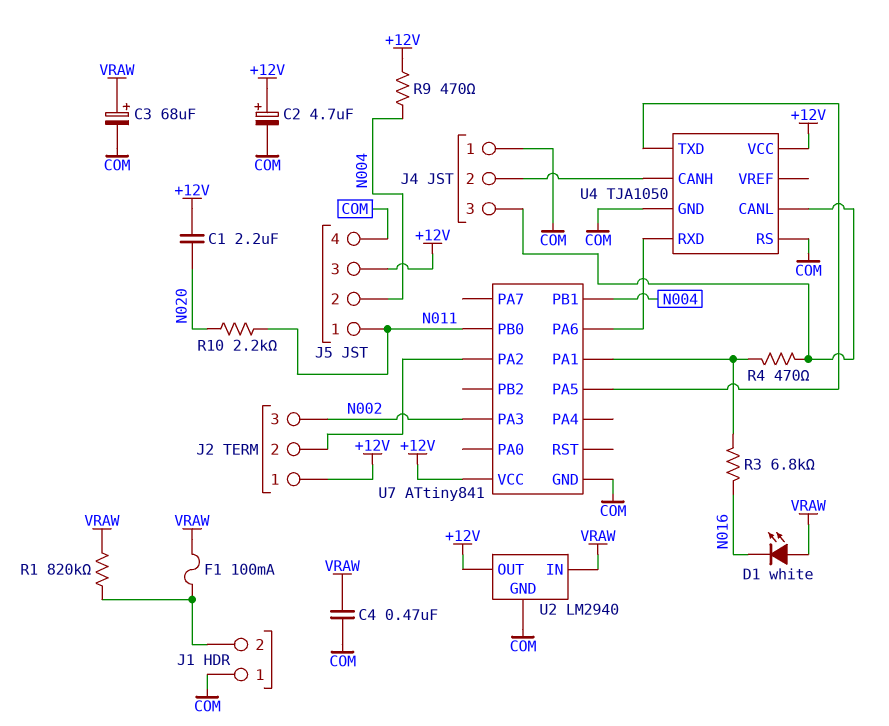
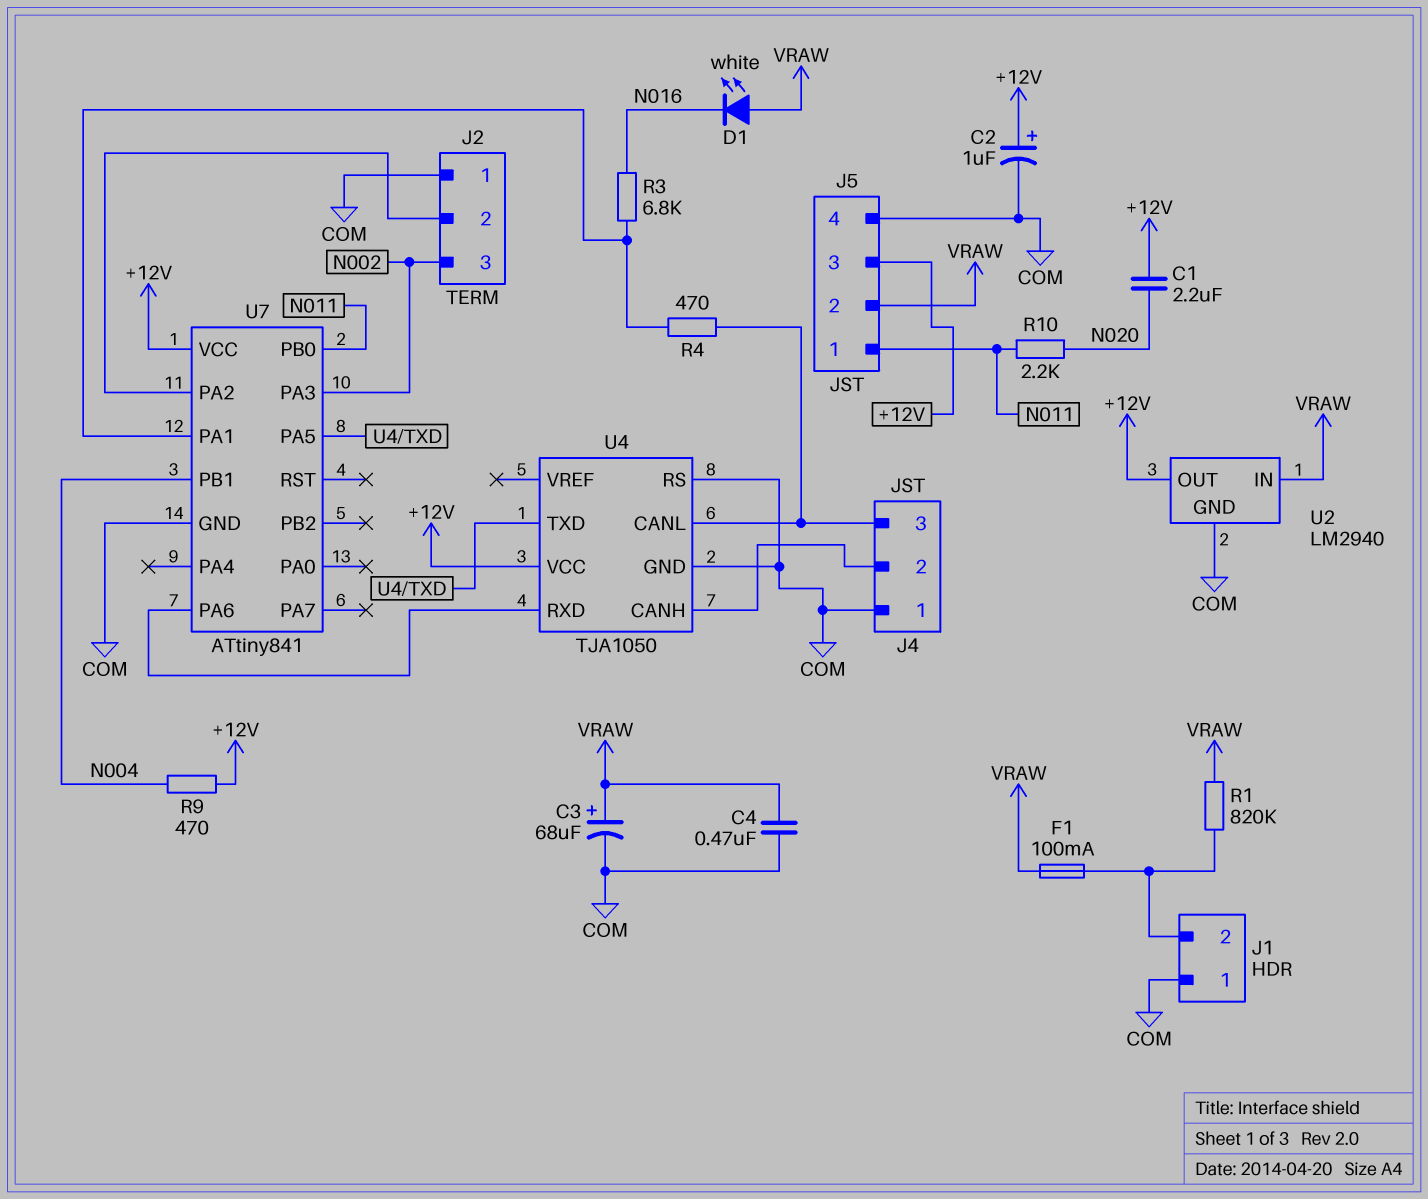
C2: 4.7uF (plus +12V, minus COM) -> 1uF (plus +12V, minus COM)
J2 pin 1: +12V -> COM
J5 pin 2: N004 -> VRAW

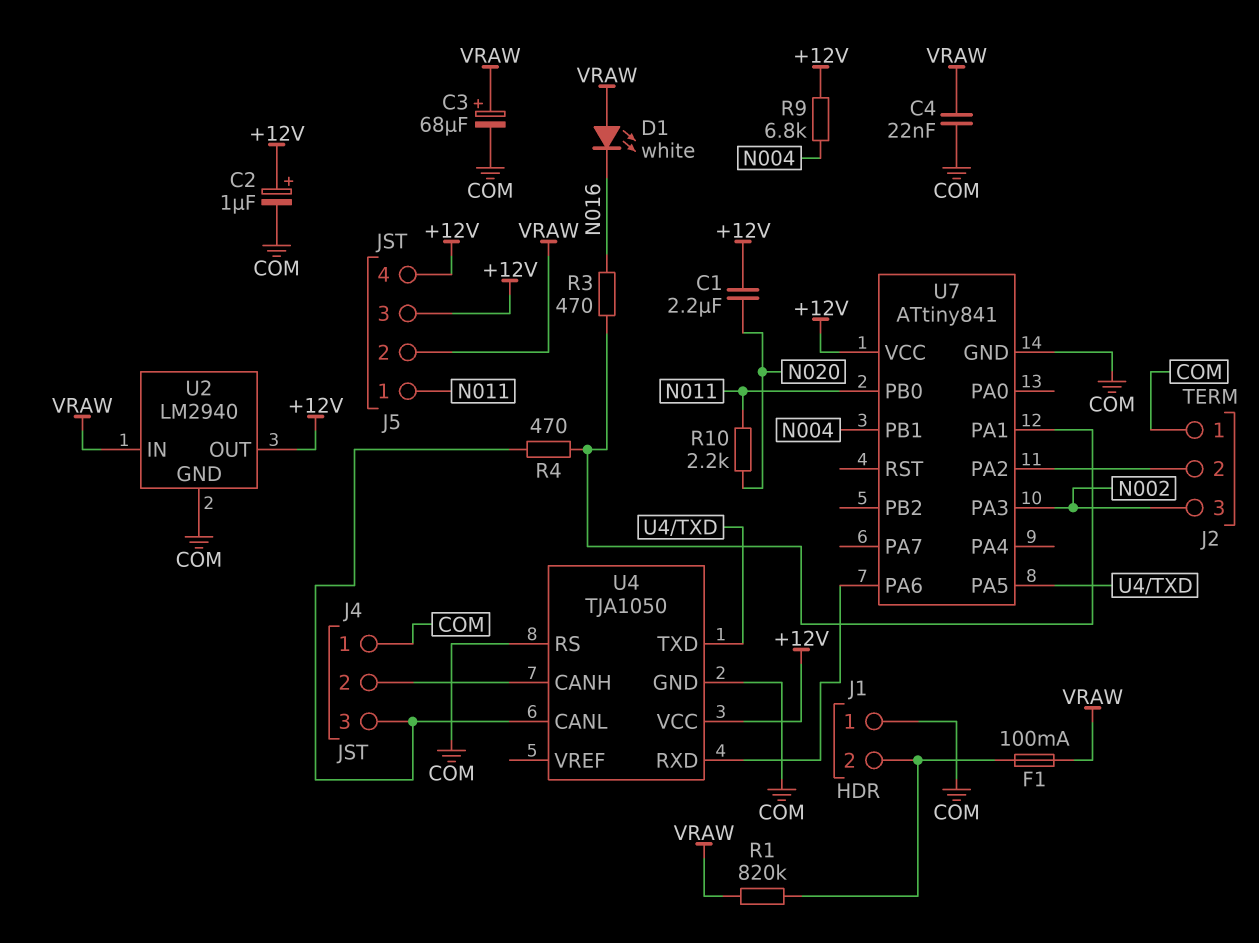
C4: 470nF (COM, VRAW) -> 22nF (COM, VRAW)
J5 pin 4: COM -> +12V
R3: 6.8k (N016, U7/PA1) -> 470 (N016, U7/PA1)
R9: 470 (+12V, N004) -> 6.8k (+12V, N004)

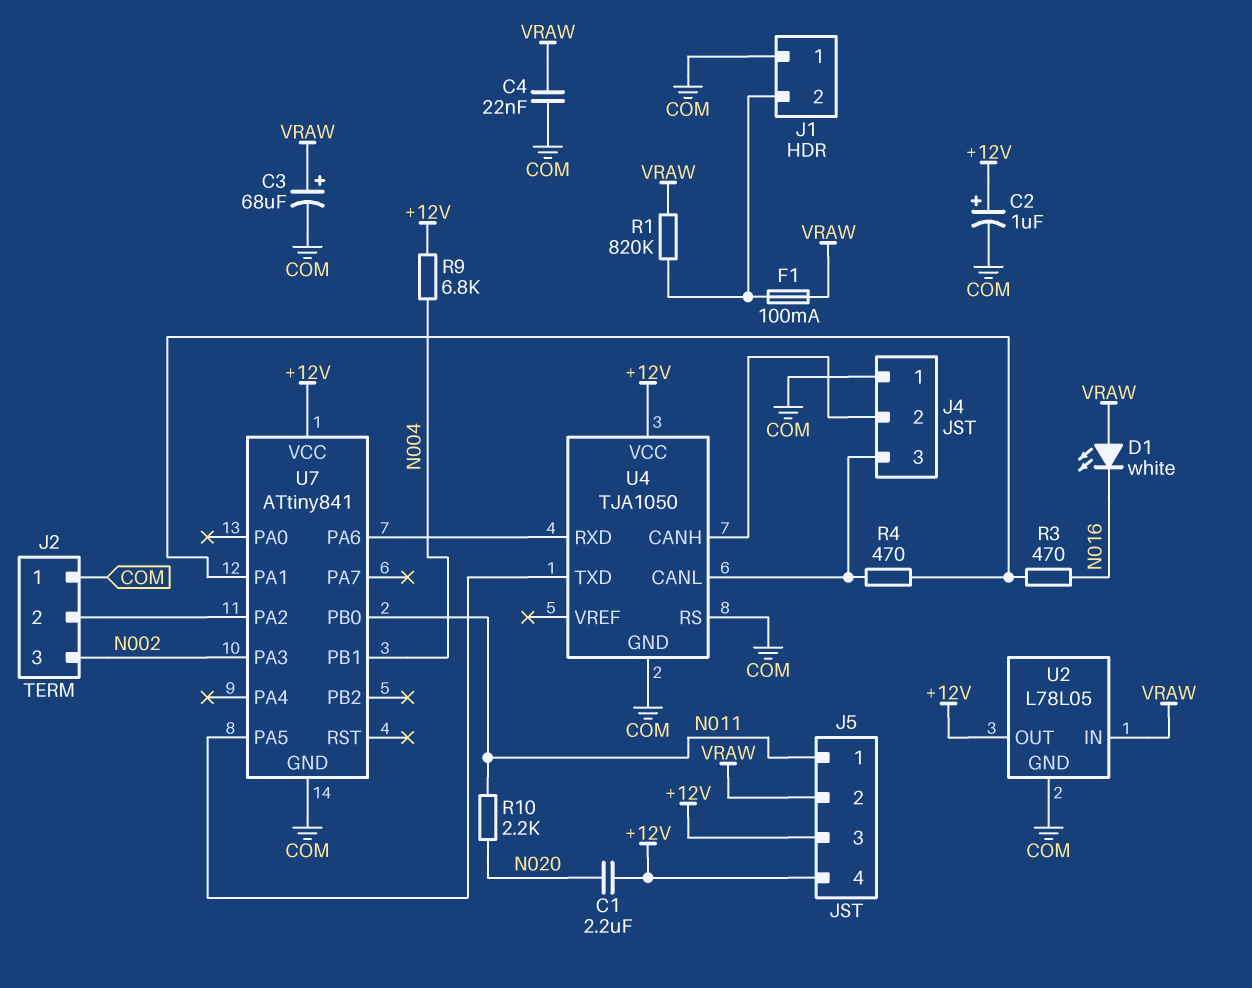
U2: LM2940 -> L78L05

